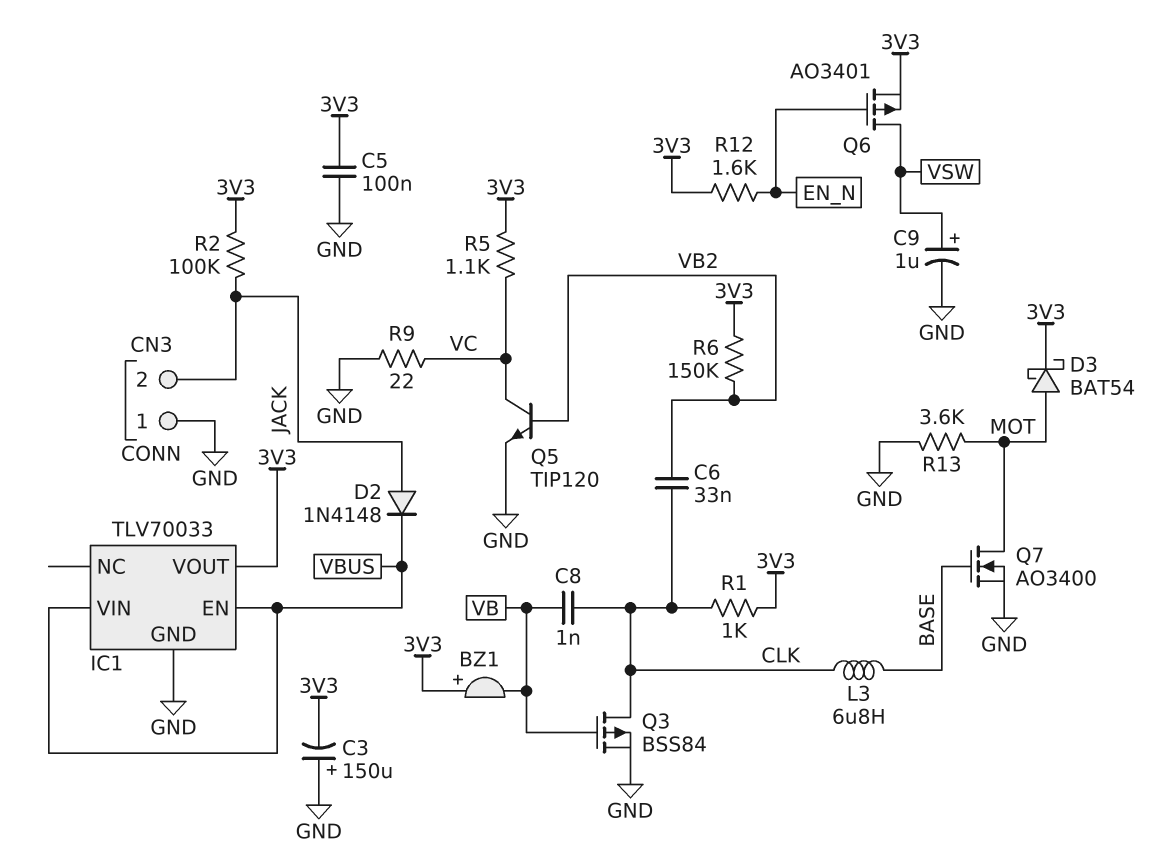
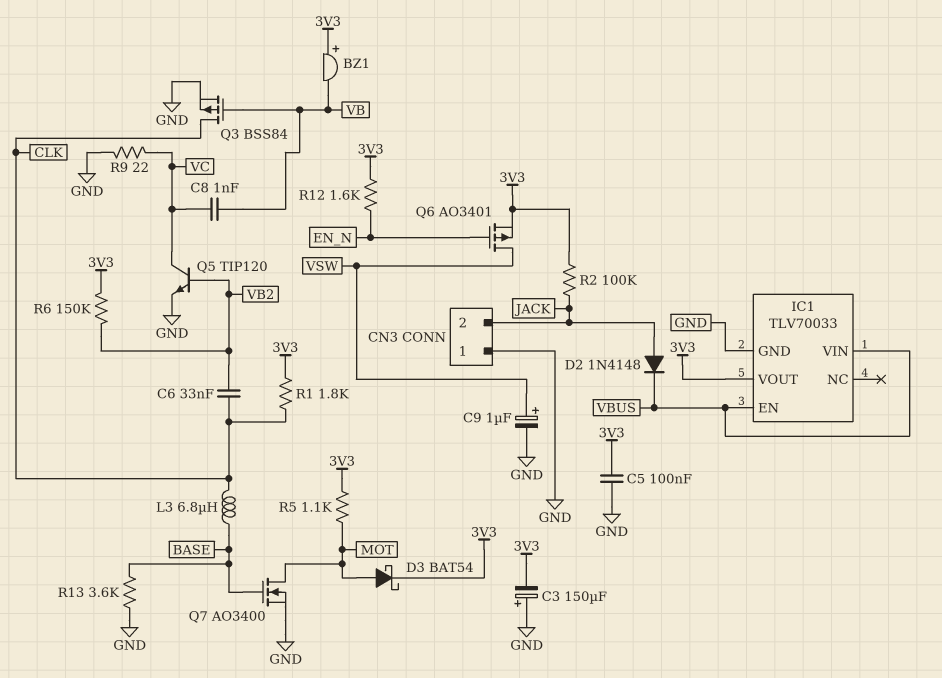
C8: 1nF (CLK, VB) -> 1nF (VB, VC)
R1: 1k (3V3, CLK) -> 1.8k (3V3, CLK)
R5: 1.1k (3V3, VC) -> 1.1k (3V3, MOT)
R13: 3.6k (GND, MOT) -> 3.6k (BASE, GND)

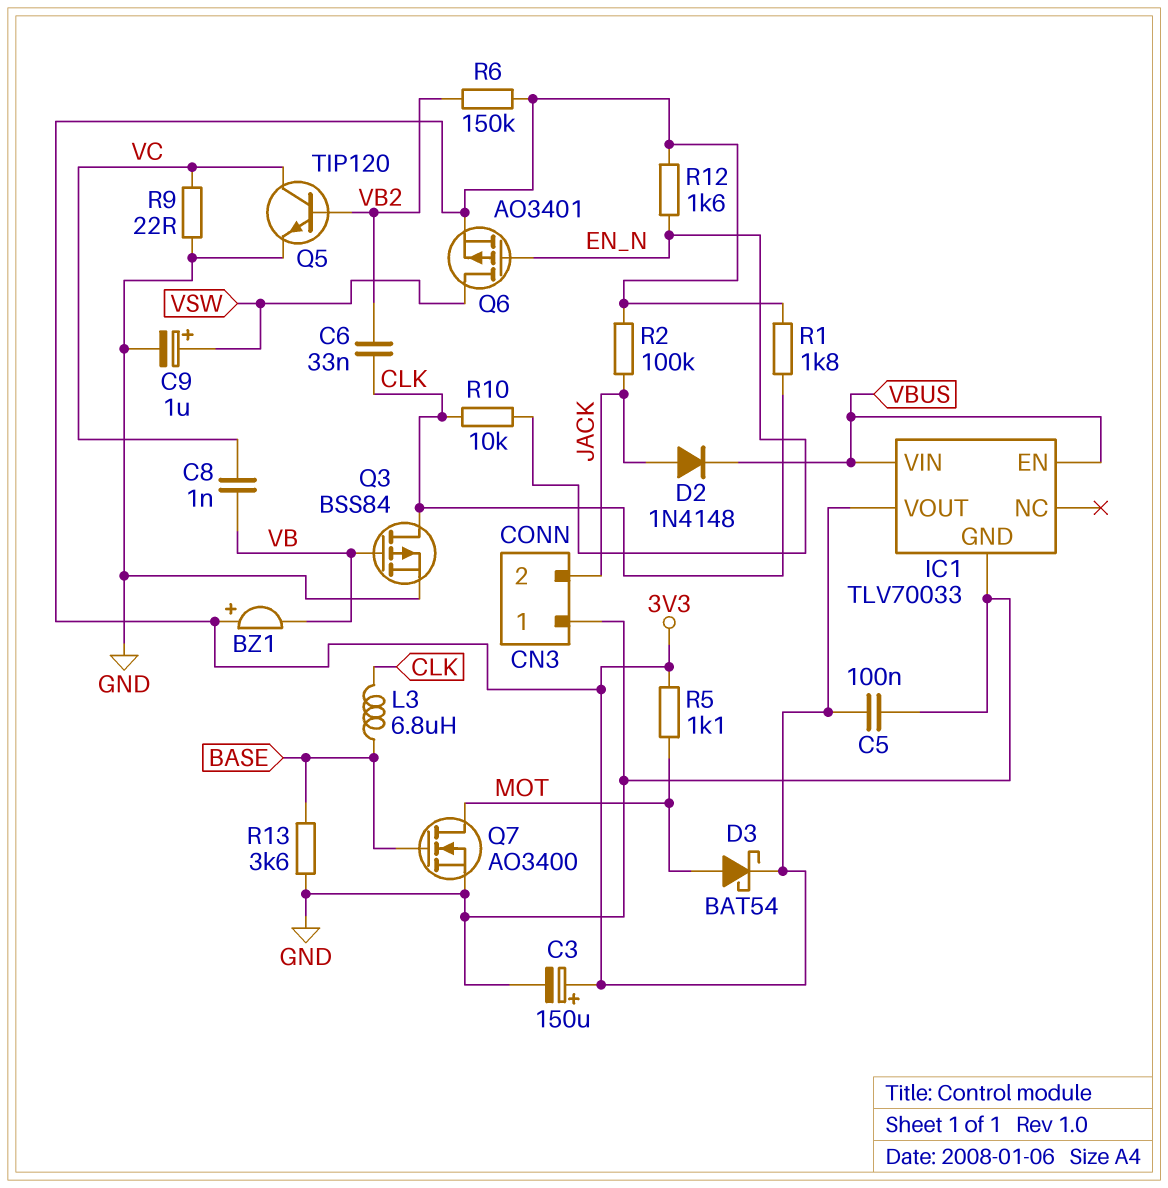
C3: 150uF (plus GND, minus 3V3) -> 150uF (plus 3V3, minus GND)
R10: none -> 10k (CLK, EN_N)

